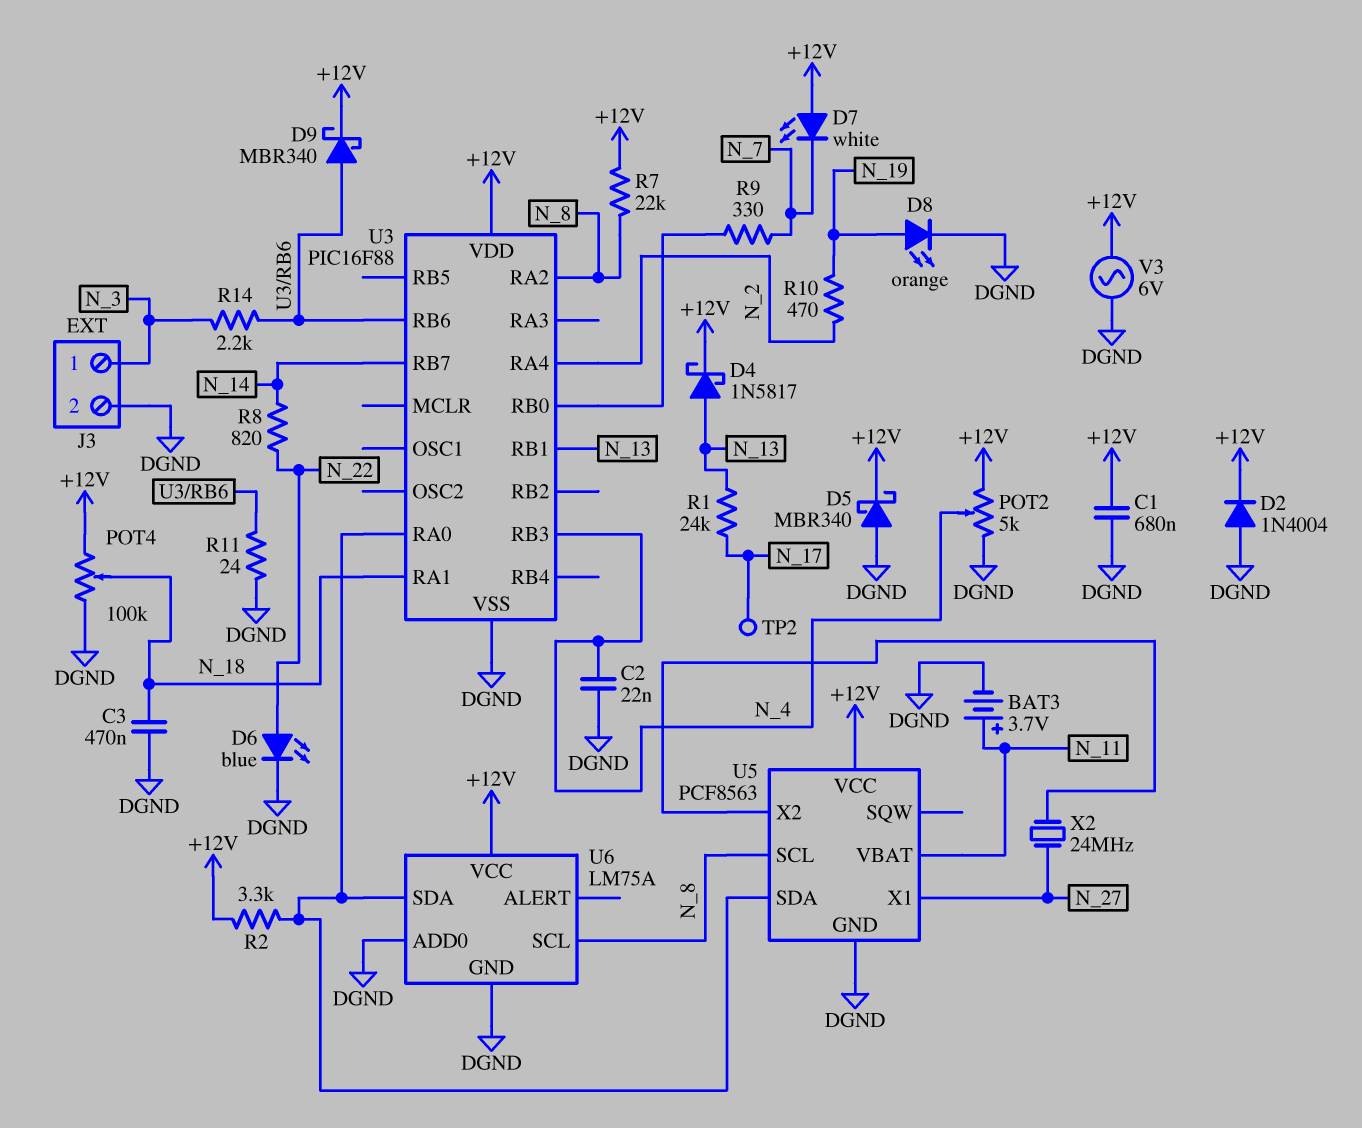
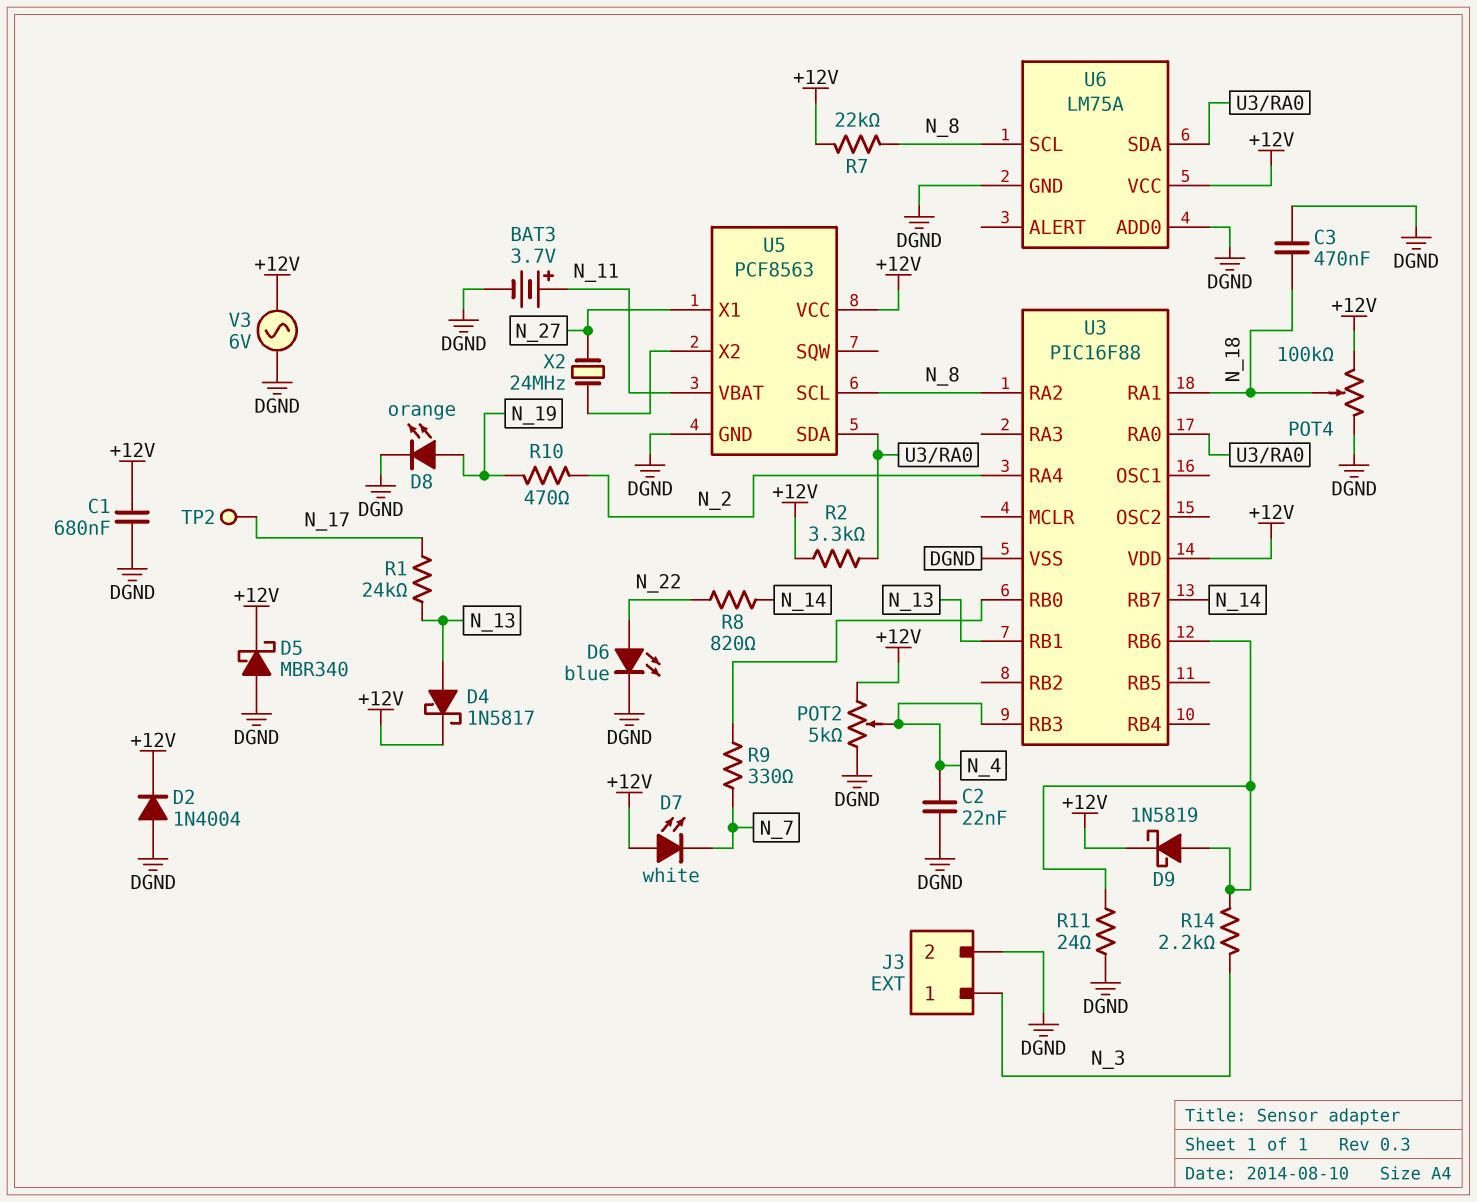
D9: schottky MBR340 (A U3/RB6, K +12V) -> schottky 1N5819 (A U3/RB6, K +12V)

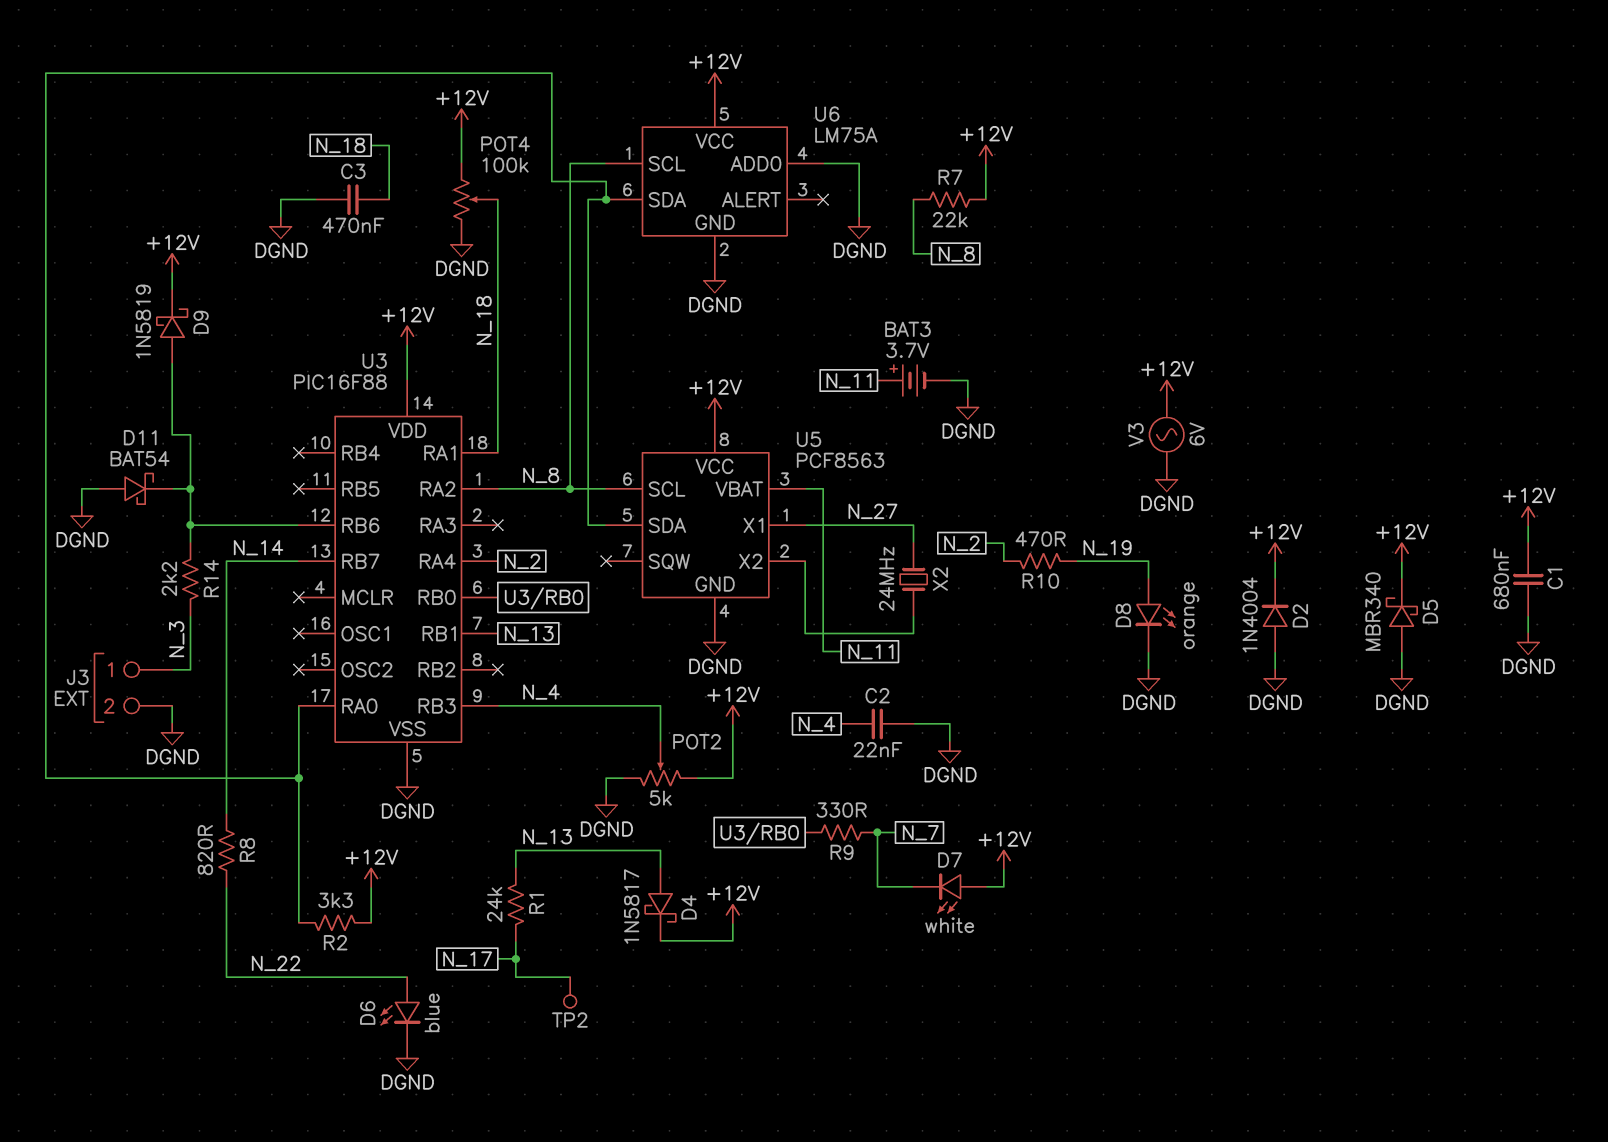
D11: none -> schottky BAT54 (A DGND, K U3/RB6)
R11: 24 (DGND, U3/RB6) -> none

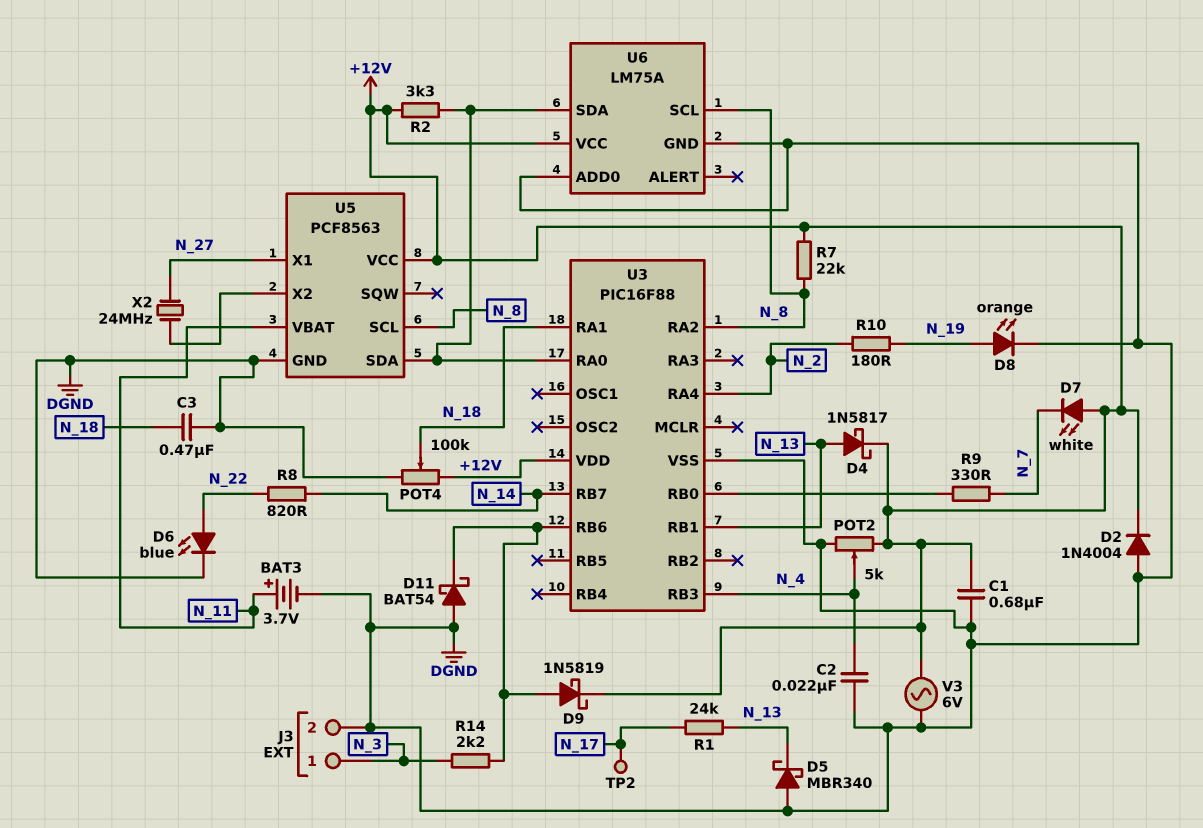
D5: schottky MBR340 (A DGND, K +12V) -> schottky MBR340 (A DGND, K N_13)
R10: 470 (N_2, N_19) -> 180 (N_2, N_19)

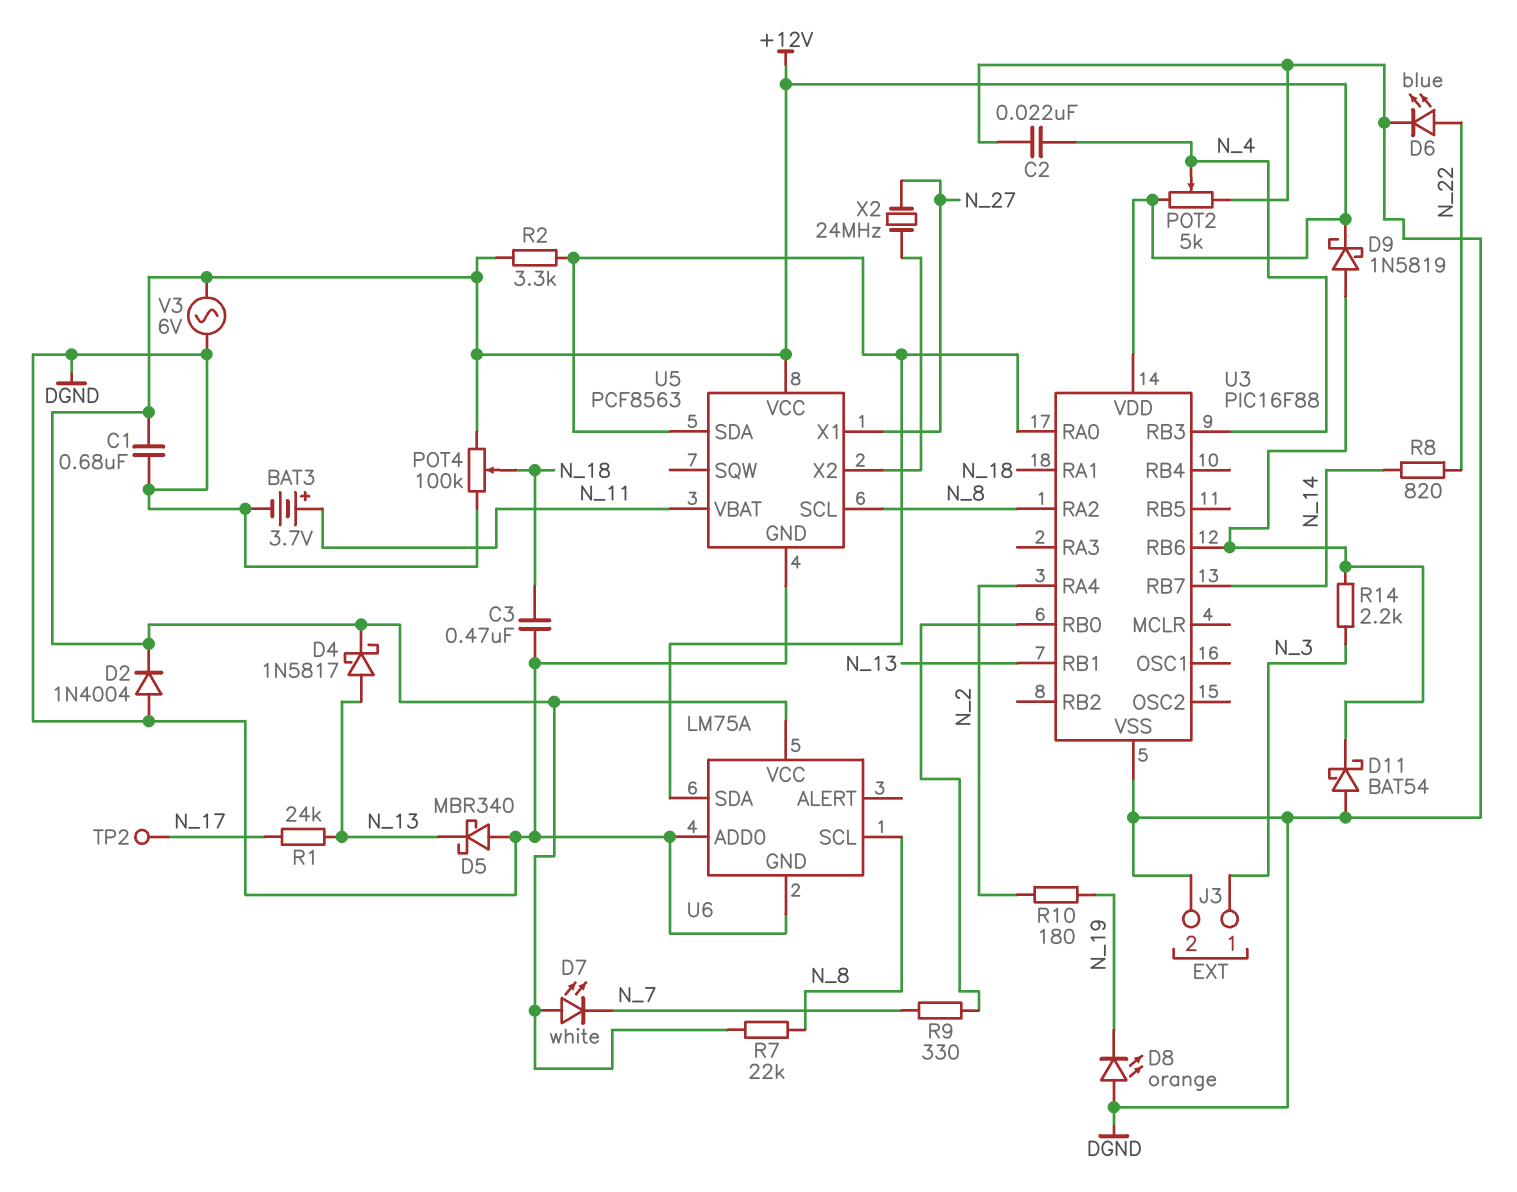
D8: LED orange (A N_19, K DGND) -> LED orange (A DGND, K N_19)

